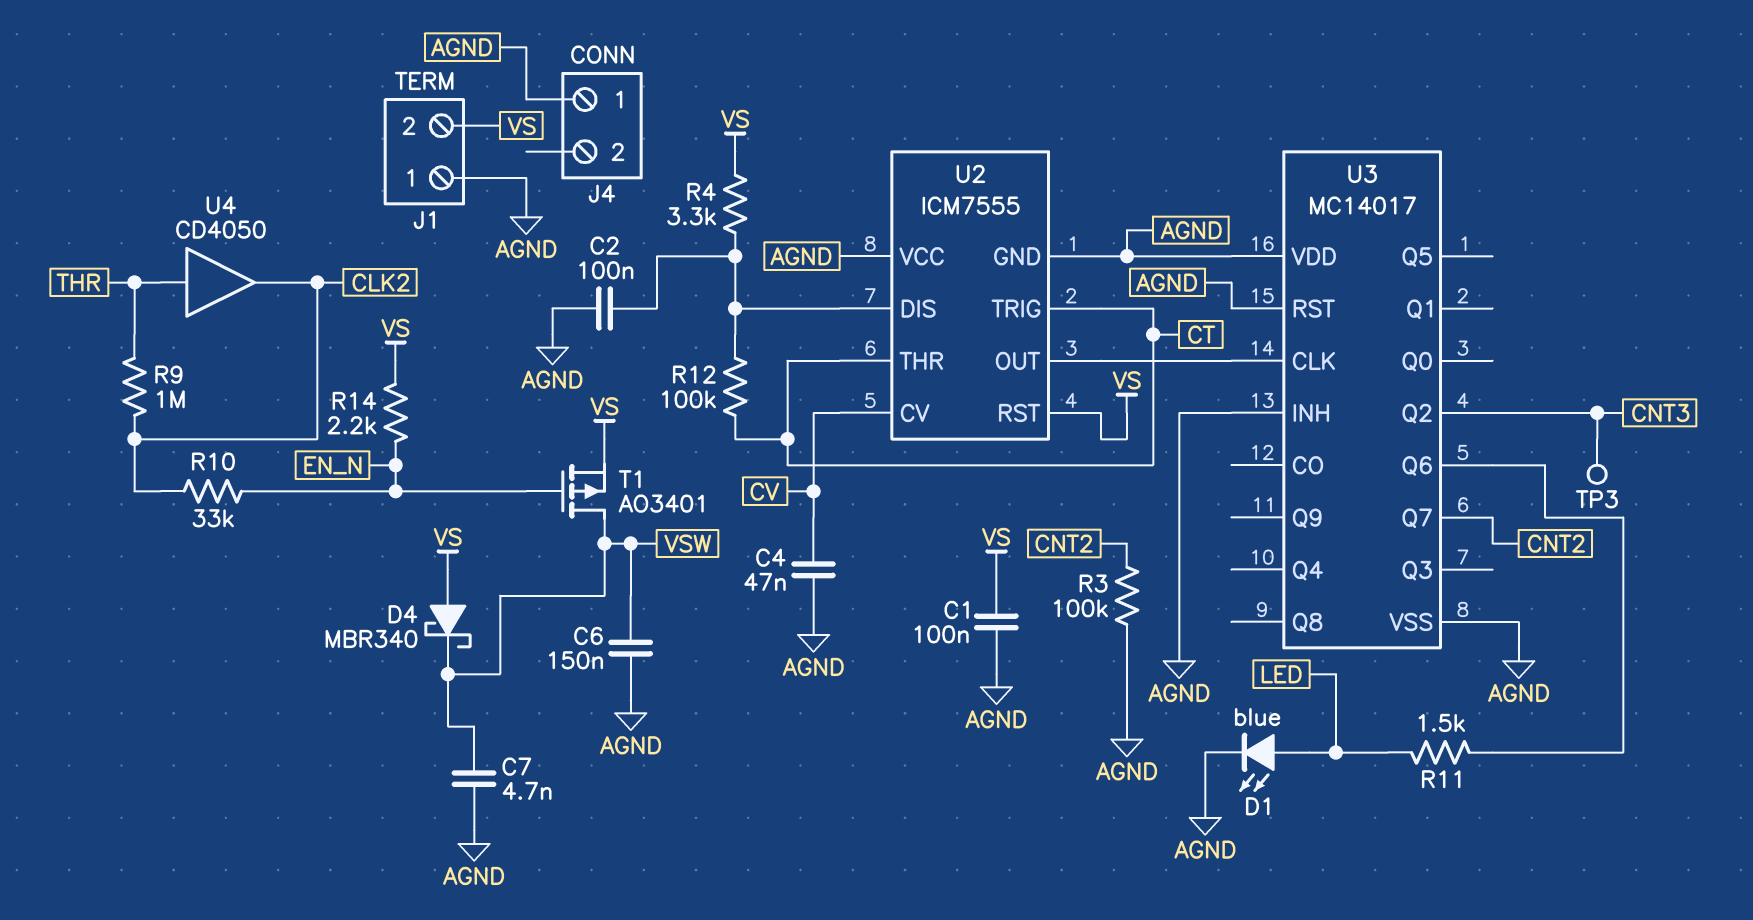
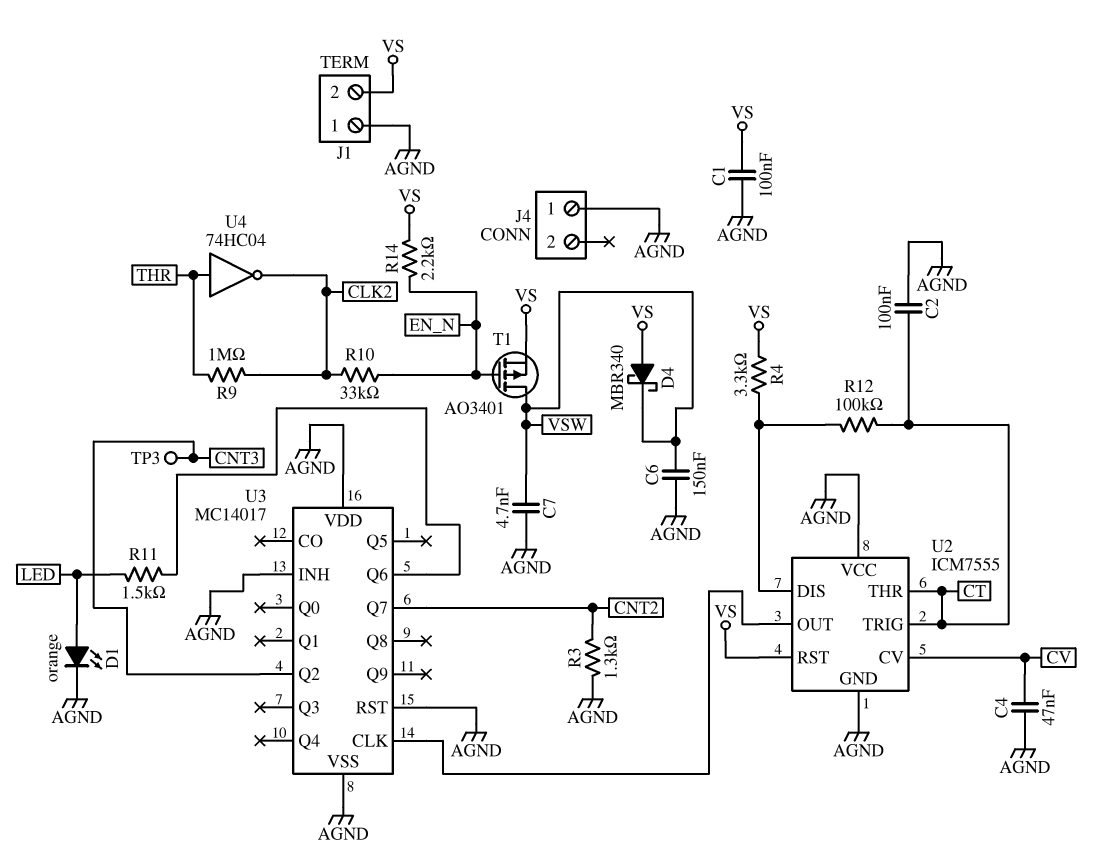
C2: 100nF (AGND, U2/DIS) -> 100nF (AGND, CT)
D1: LED blue (A LED, K AGND) -> LED orange (A LED, K AGND)
R3: 100k (AGND, CNT2) -> 1.3k (AGND, CNT2)
U4: buffer CD4050 (in THR, out CLK2) -> NOT 74HC04 (in THR, out CLK2)

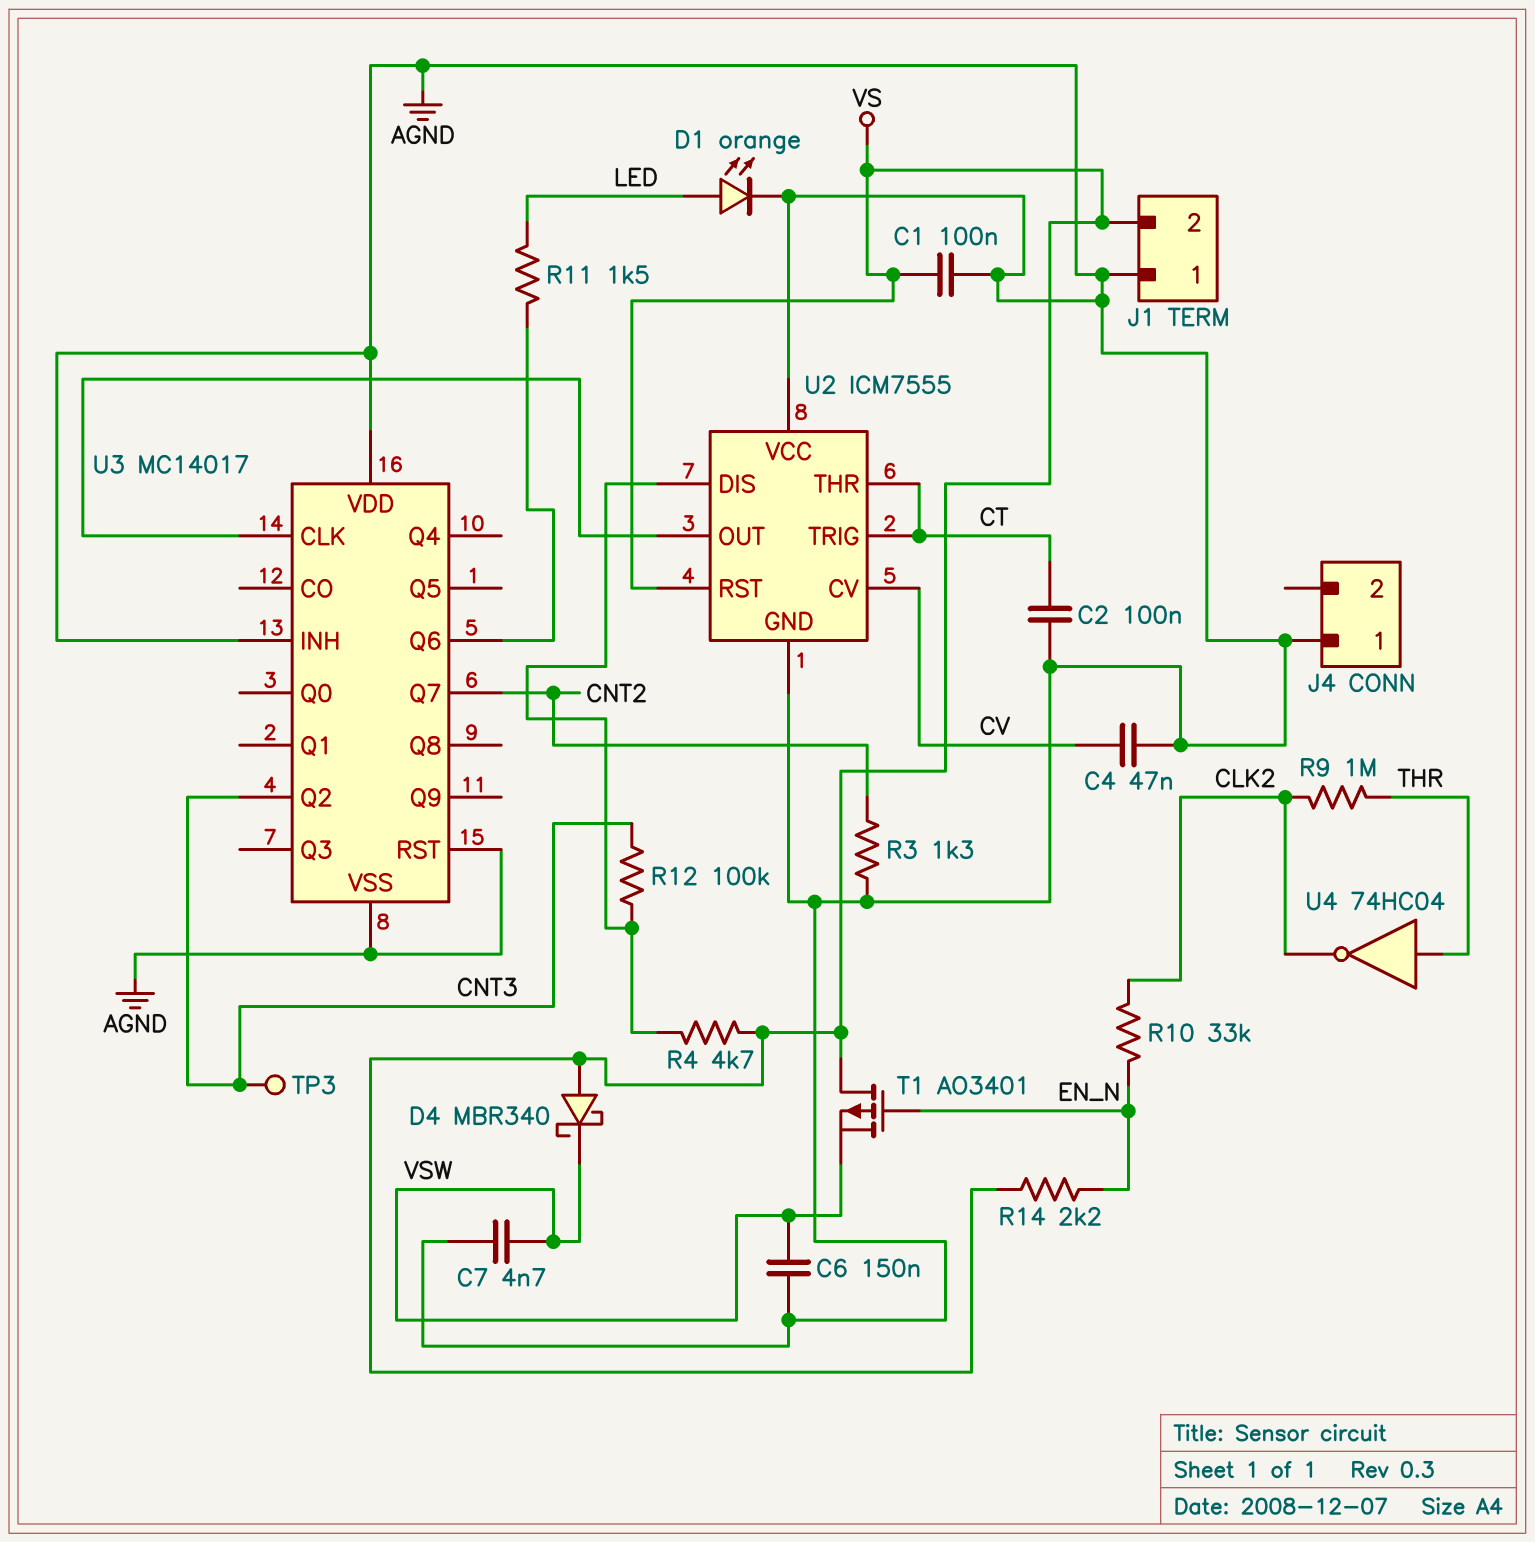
R4: 3.3k (U2/DIS, VS) -> 4.7k (U2/DIS, VS)
R12: 100k (CT, U2/DIS) -> 100k (CNT3, U2/DIS)
T1: PMOS AO3401 (G EN_N, D VSW, S VS) -> PMOS AO3401 (G EN_N, D VS, S VSW)

